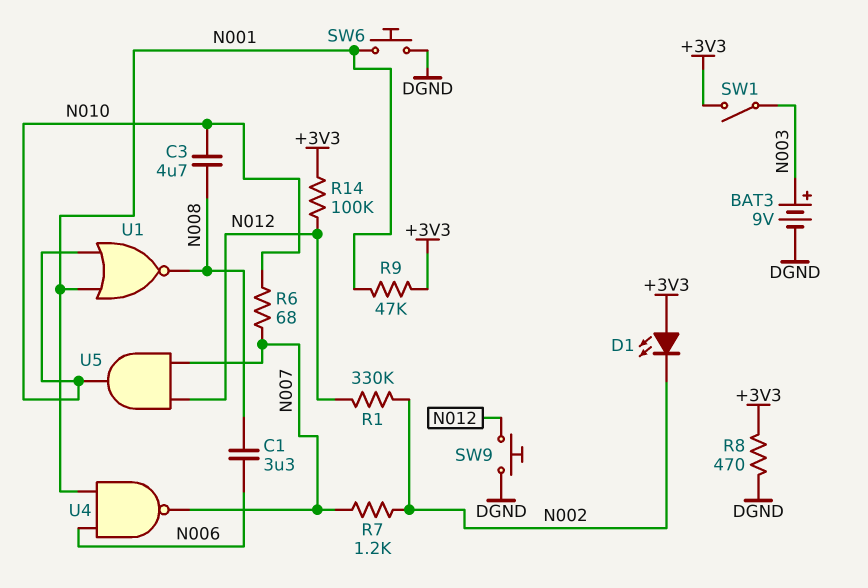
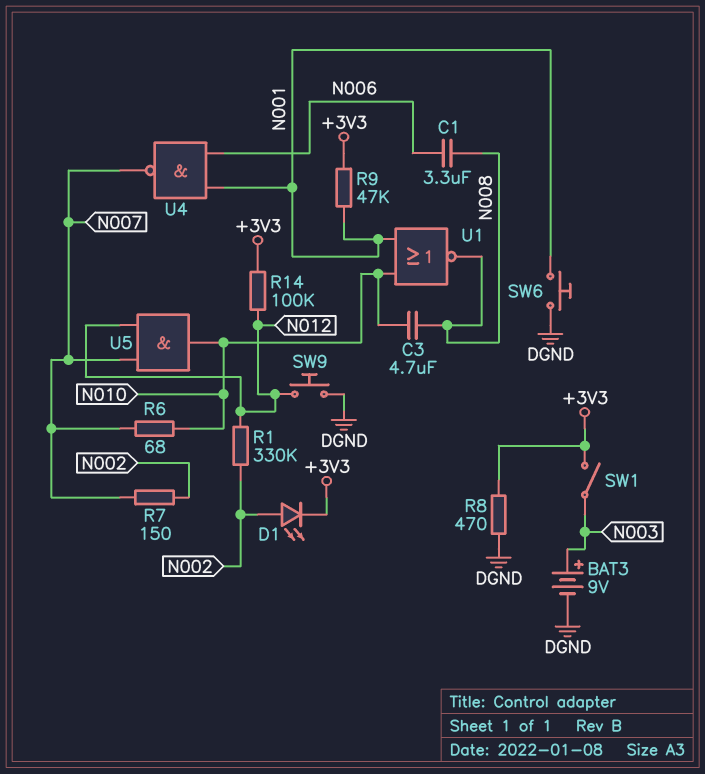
D1: LED (A +3V3, K N002) -> LED (A N002, K +3V3)
R7: 1.2k (N002, N007) -> 150 (N002, N007)

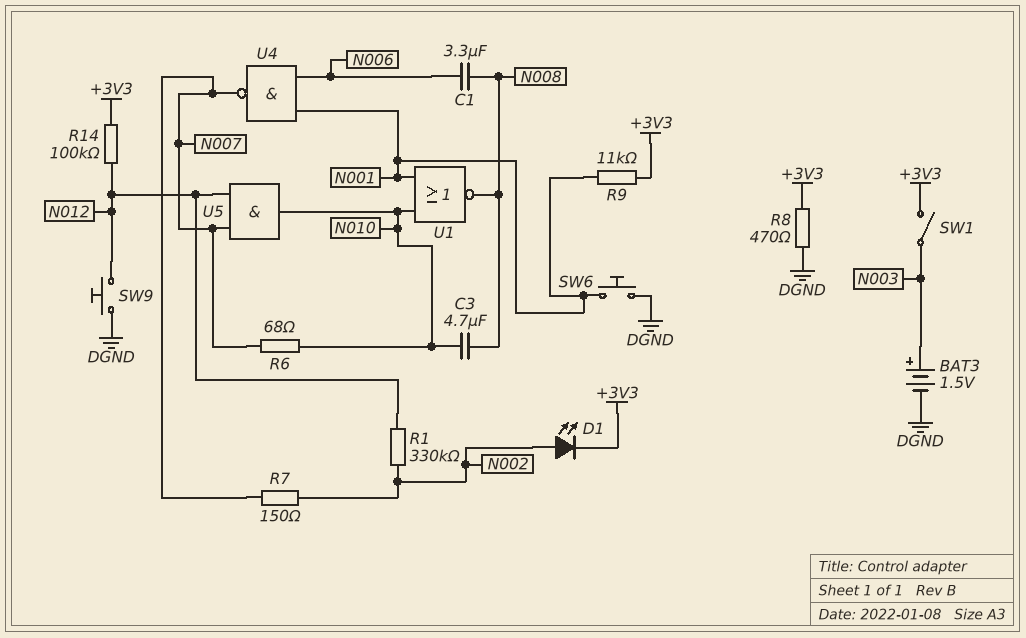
BAT3: 9V (plus N003, minus DGND) -> 1.5V (plus N003, minus DGND)
R9: 47k (+3V3, N001) -> 11k (+3V3, N001)

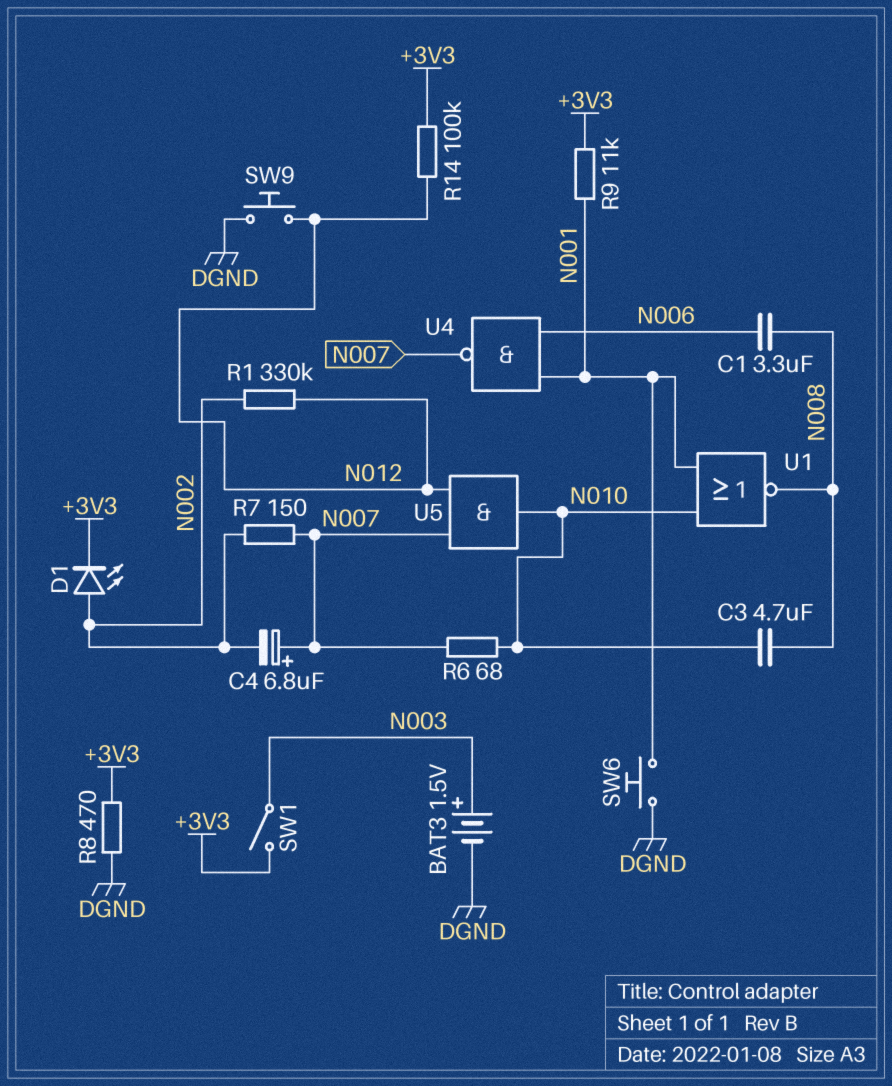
C4: none -> 6.8uF (plus N007, minus N002)

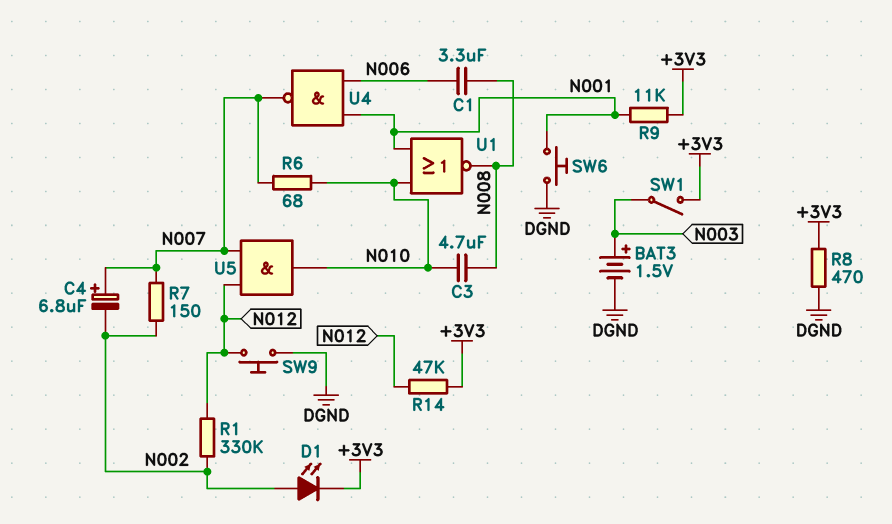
R14: 100k (+3V3, N012) -> 47k (+3V3, N012)

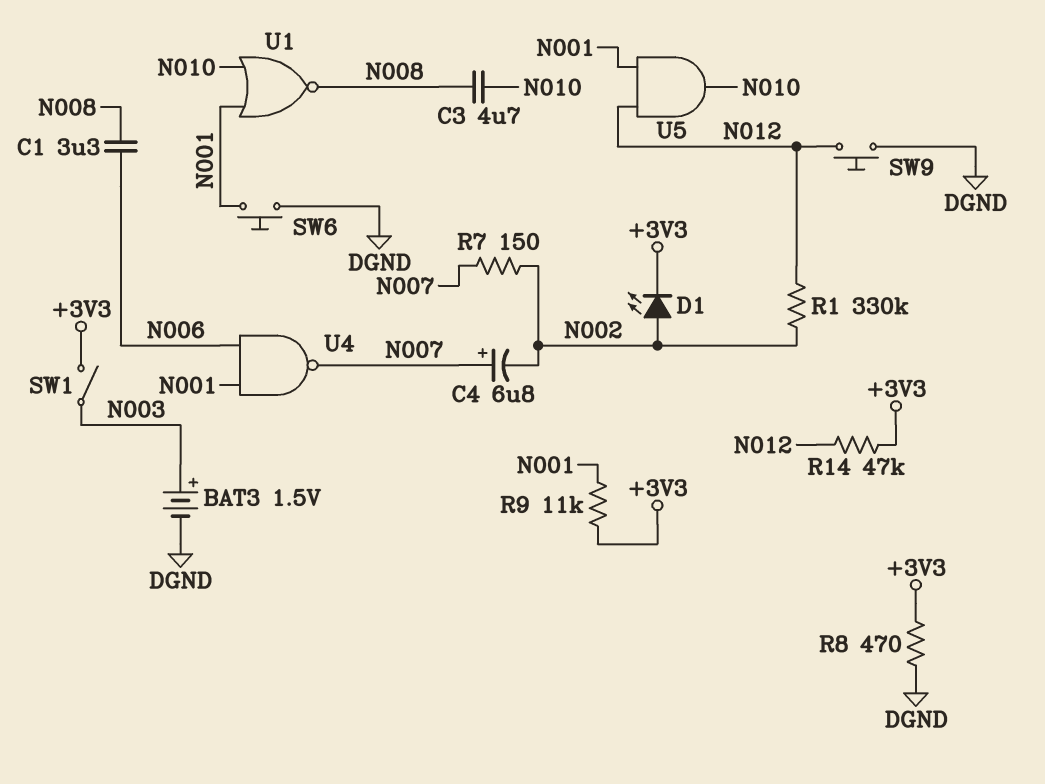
R6: 68 (N007, N010) -> none
U5: AND (in N007, in N012, out N010) -> AND (in N001, in N012, out N010)

